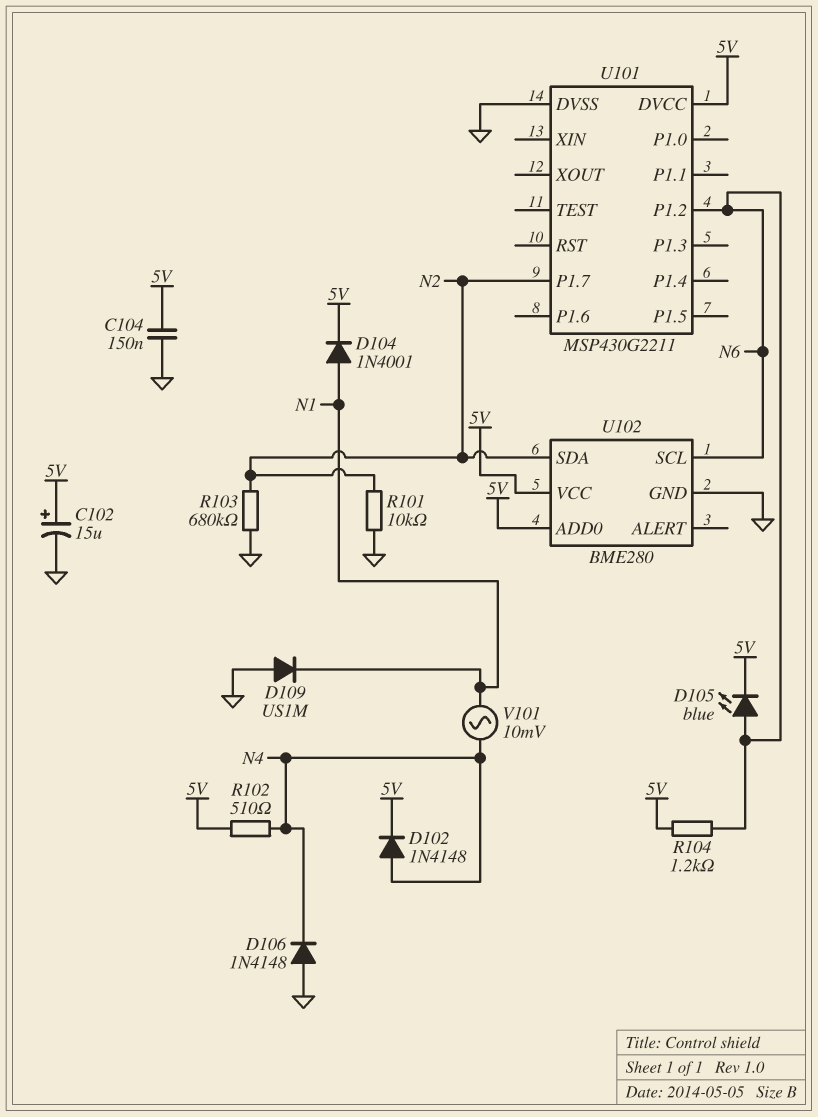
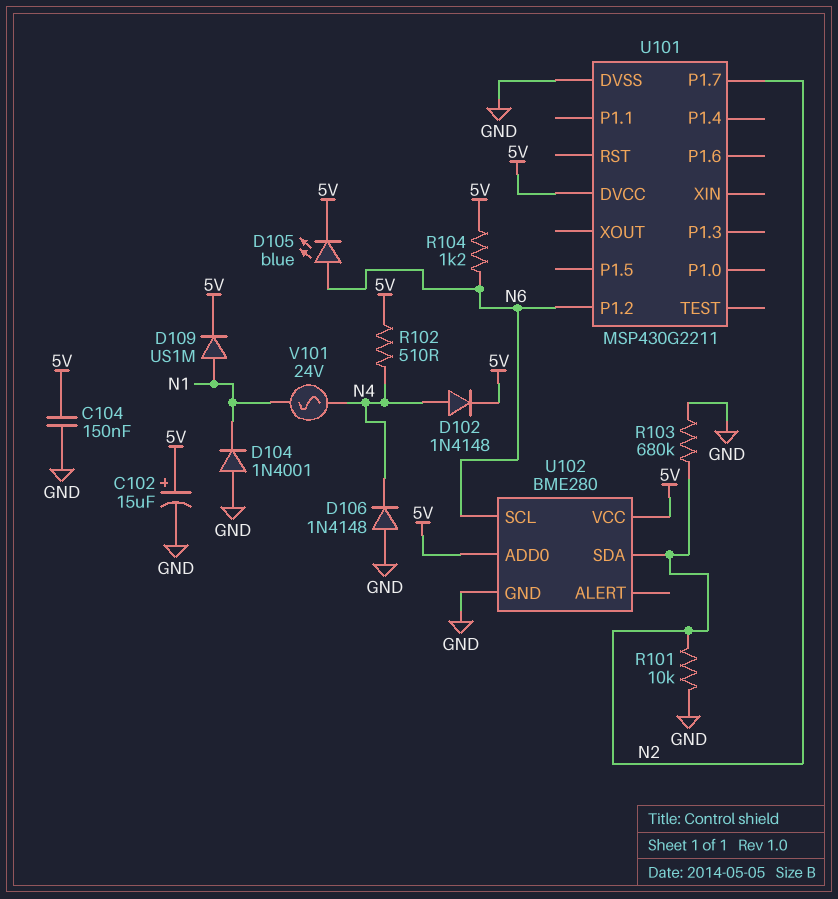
D104: diode 1N4001 (A N1, K 5V) -> diode 1N4001 (A GND, K N1)
D109: diode US1M (A GND, K N1) -> diode US1M (A N1, K 5V)
V101: AC 10mV (N1, N4) -> AC 24V (N1, N4)

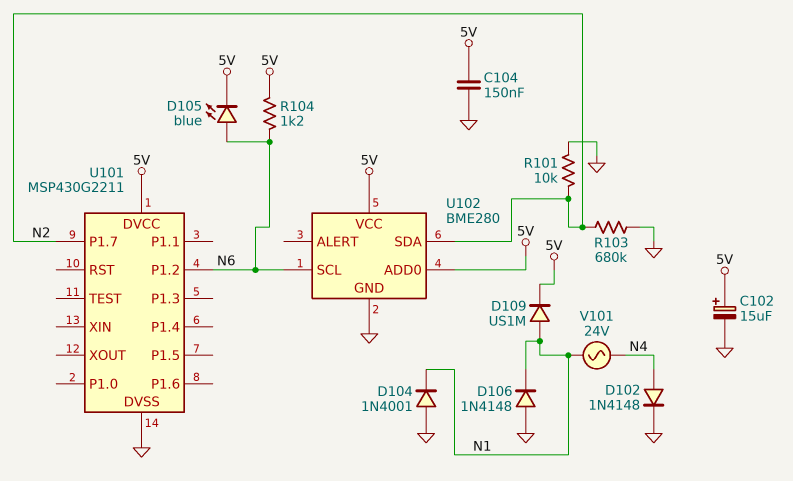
D102: diode 1N4148 (A N4, K 5V) -> diode 1N4148 (A N4, K GND)
D106: diode 1N4148 (A GND, K N4) -> diode 1N4148 (A GND, K N1)
R102: 510 (5V, N4) -> none

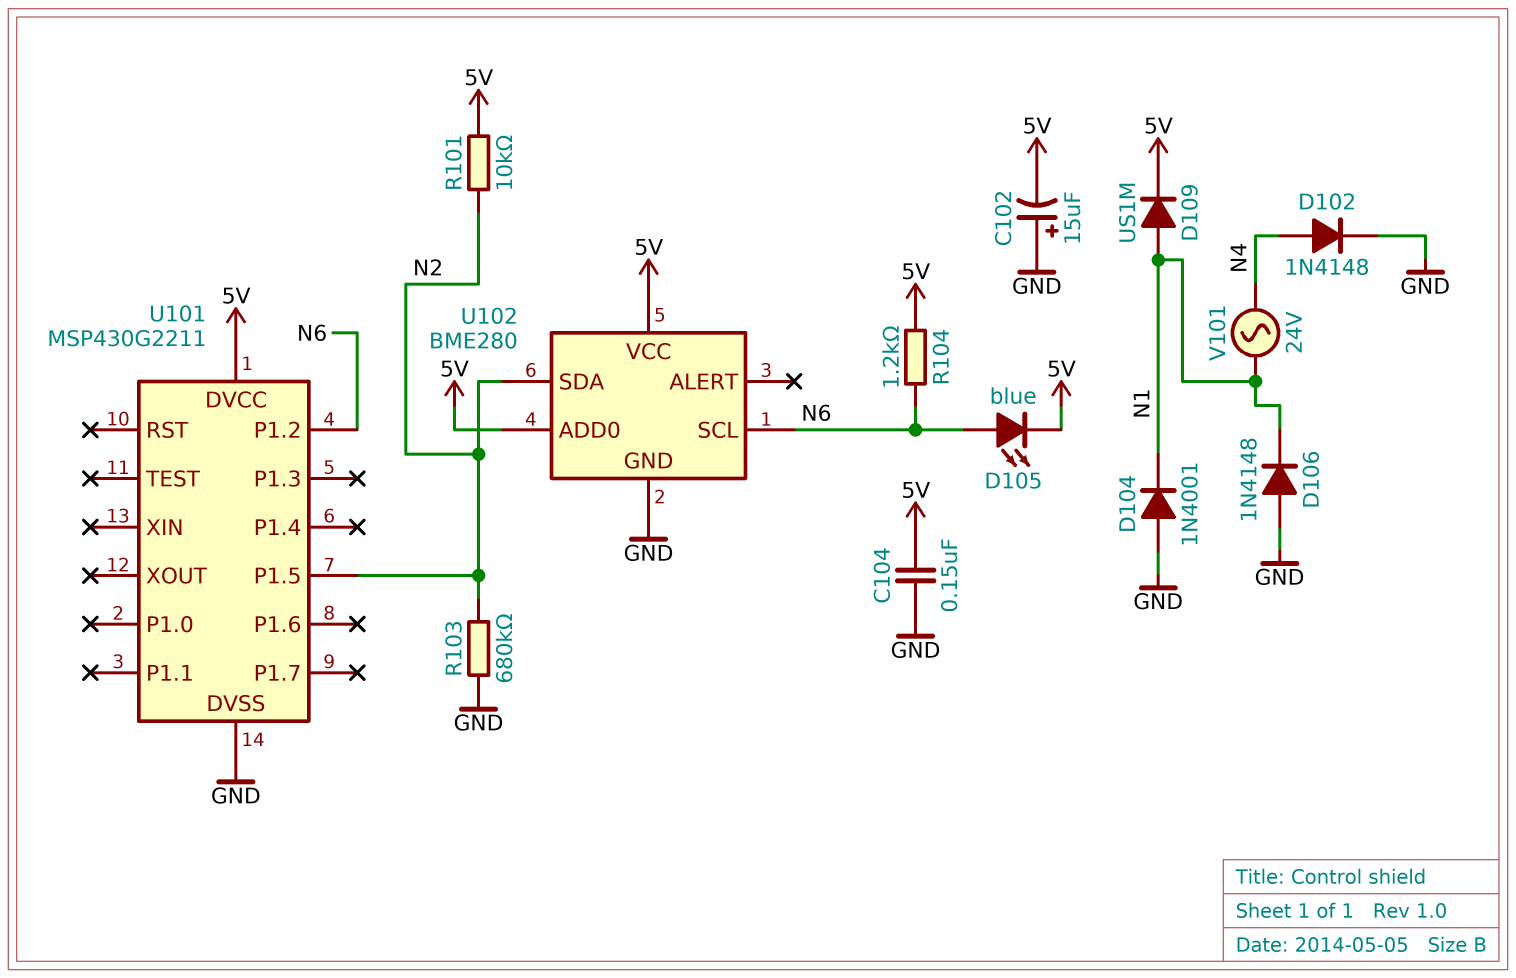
C102: 15uF (plus 5V, minus GND) -> 15uF (plus GND, minus 5V)
R101: 10k (GND, N2) -> 10k (5V, N2)
U101 pin P1.5: none -> N2
U101 pin P1.7: N2 -> none

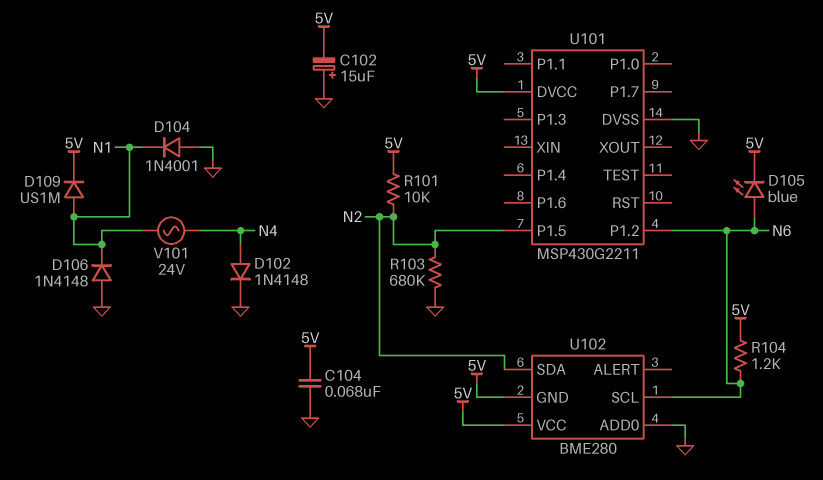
C104: 150nF (5V, GND) -> 68nF (5V, GND)
U102 pin ADD0: 5V -> GND
U102 pin GND: GND -> 5V

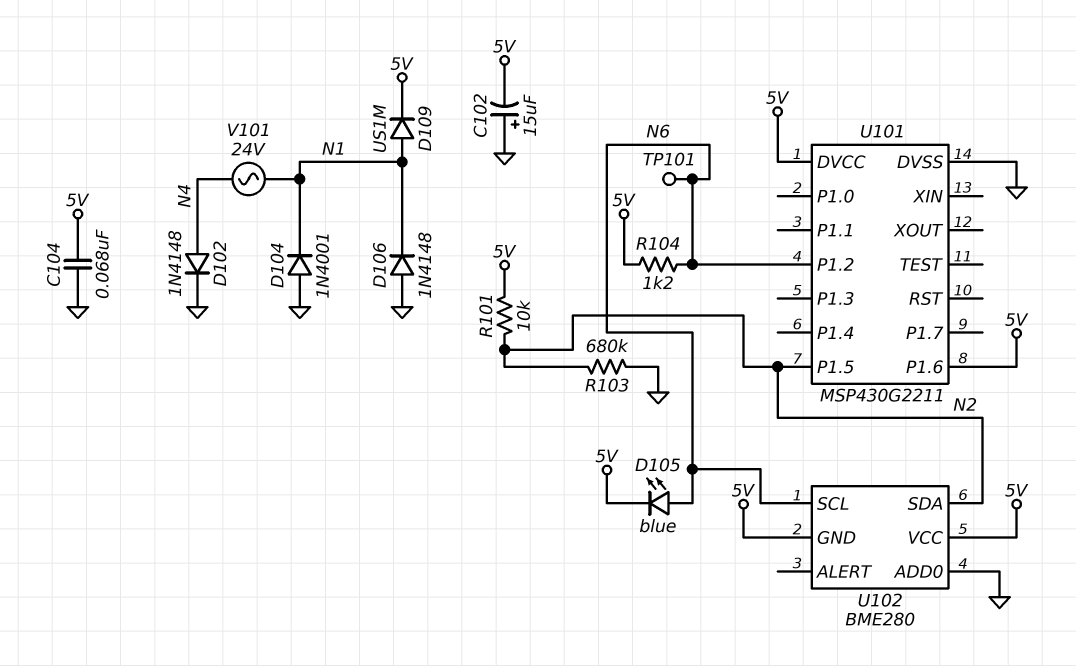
TP101: none -> test point (N6)
U101 pin P1.6: none -> 5V

